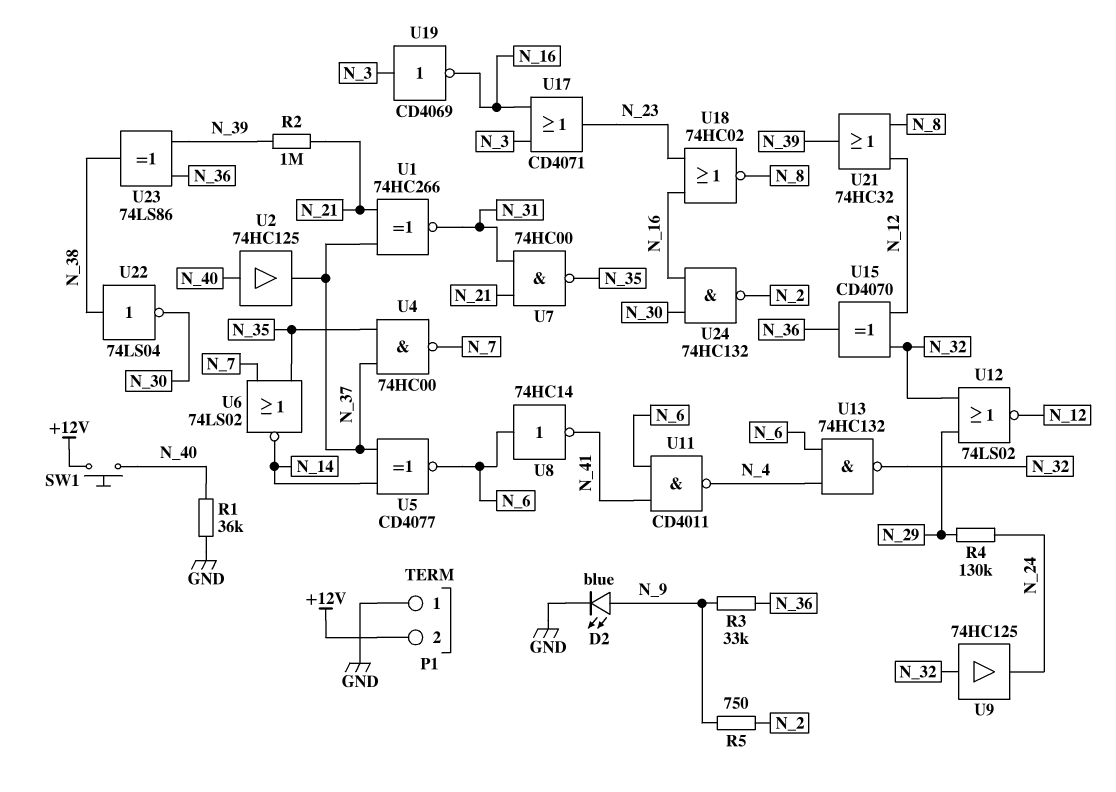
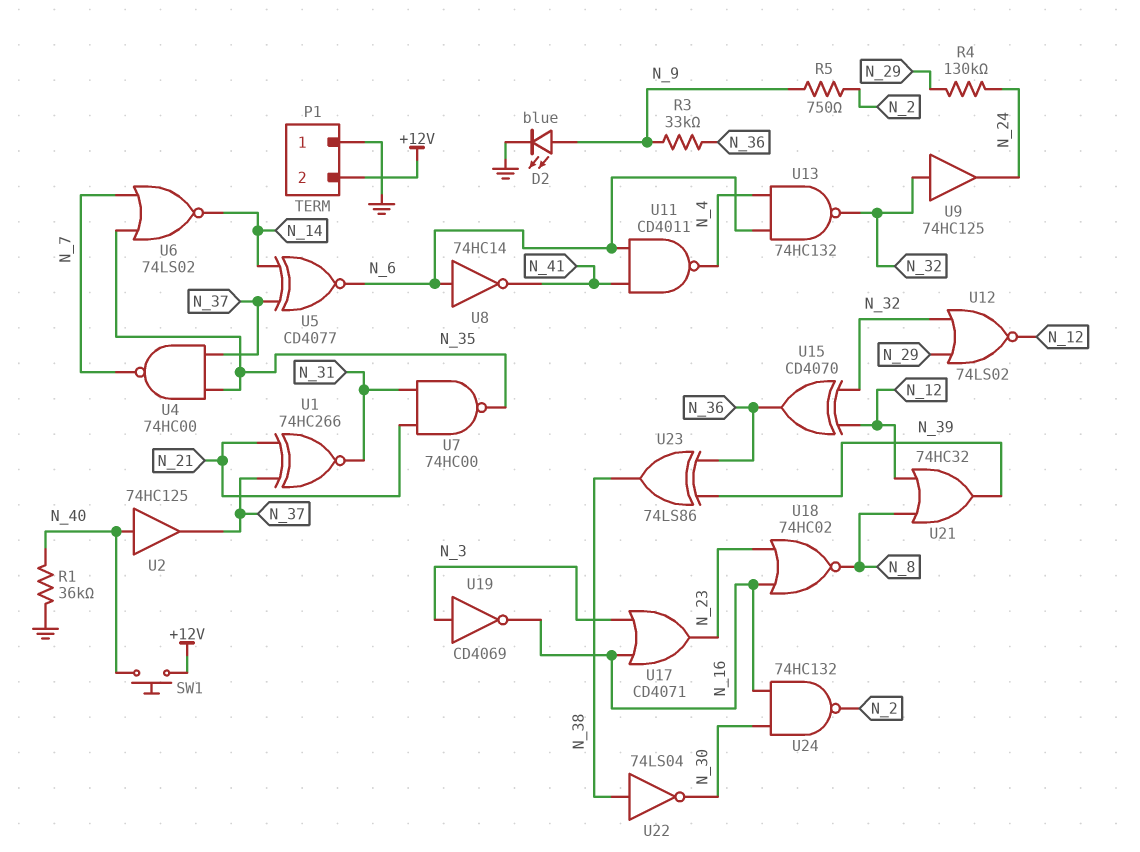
R2: 1M (N_21, N_39) -> none

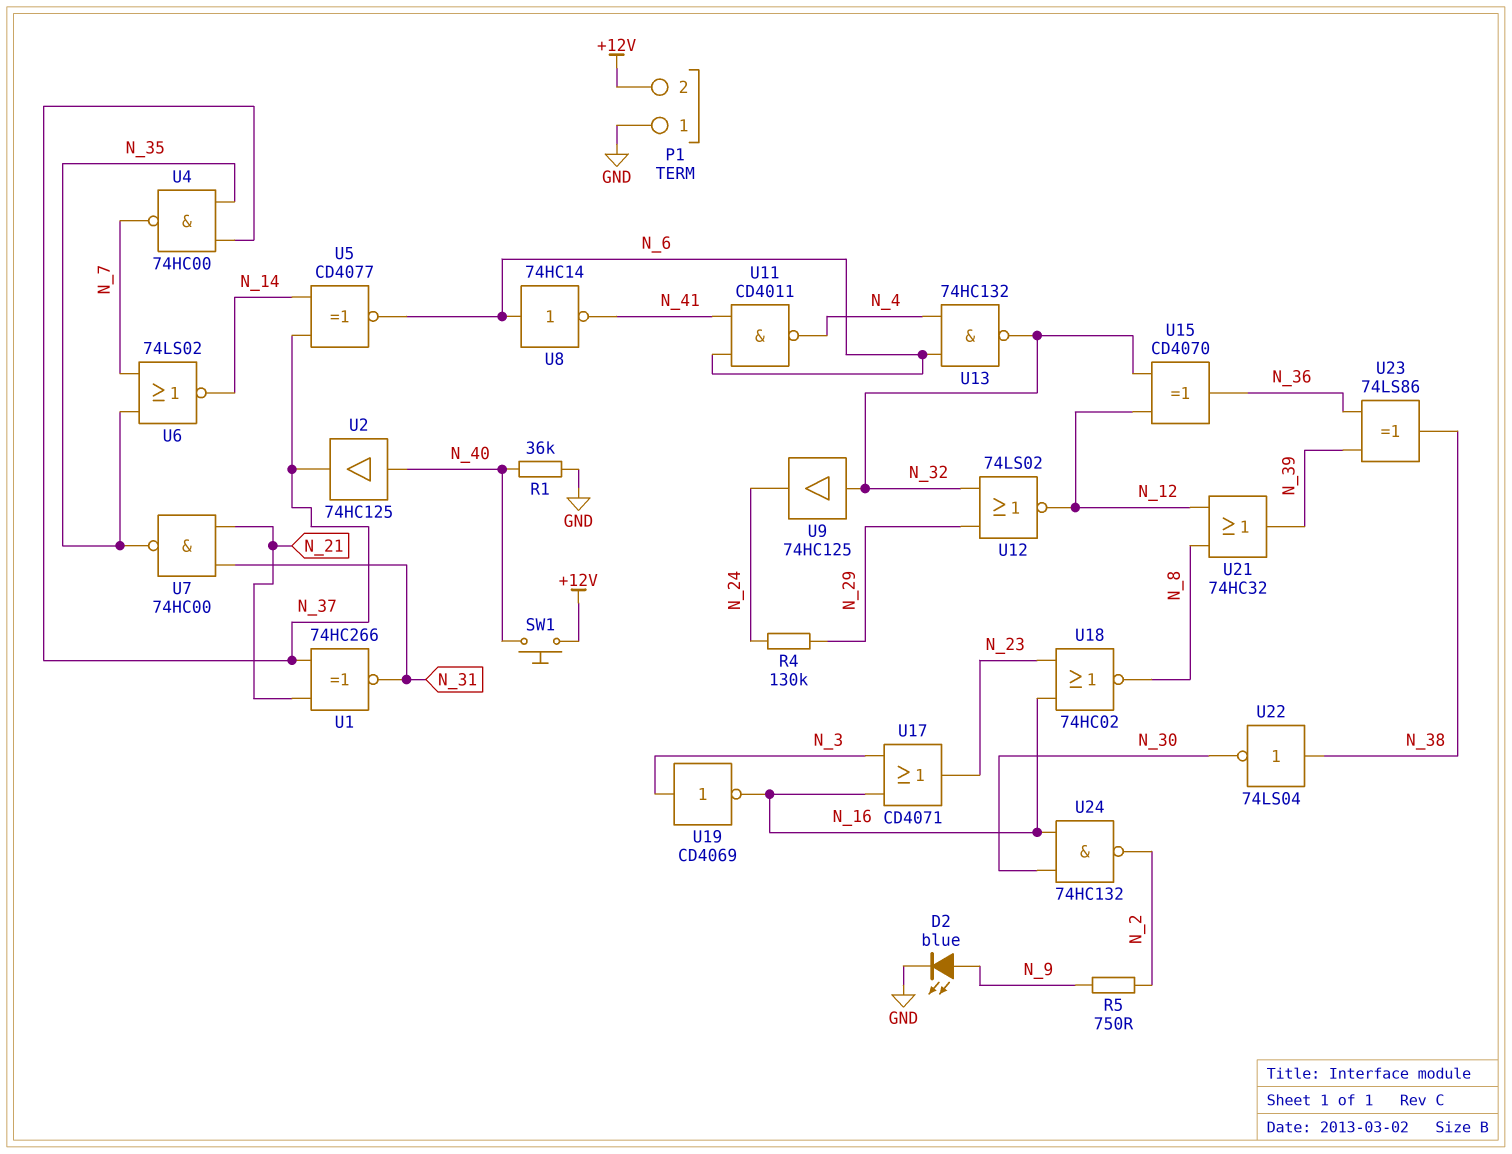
R3: 33k (N_9, N_36) -> none

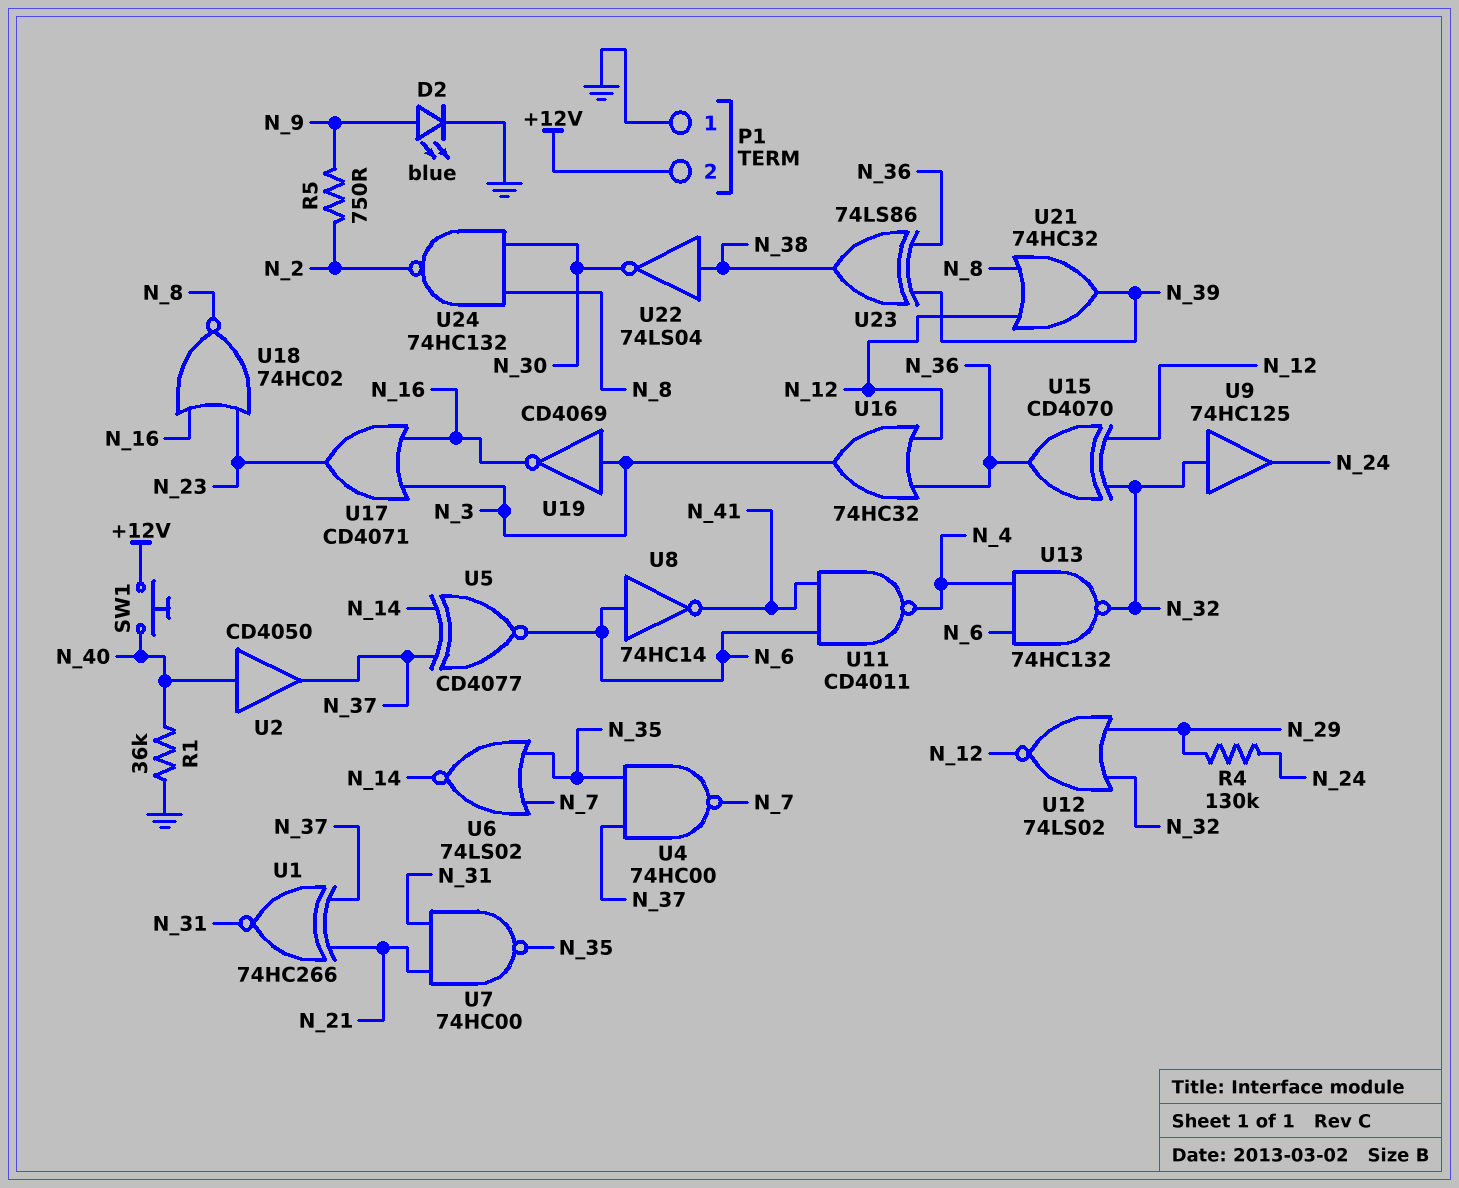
U2: buffer 74HC125 (in N_40, out N_37) -> buffer CD4050 (in N_40, out N_37)
U16: none -> OR 74HC32 (in N_12, in N_36, out N_3)
U24: NAND 74HC132 (in N_16, in N_30, out N_2) -> NAND 74HC132 (in N_8, in N_30, out N_2)

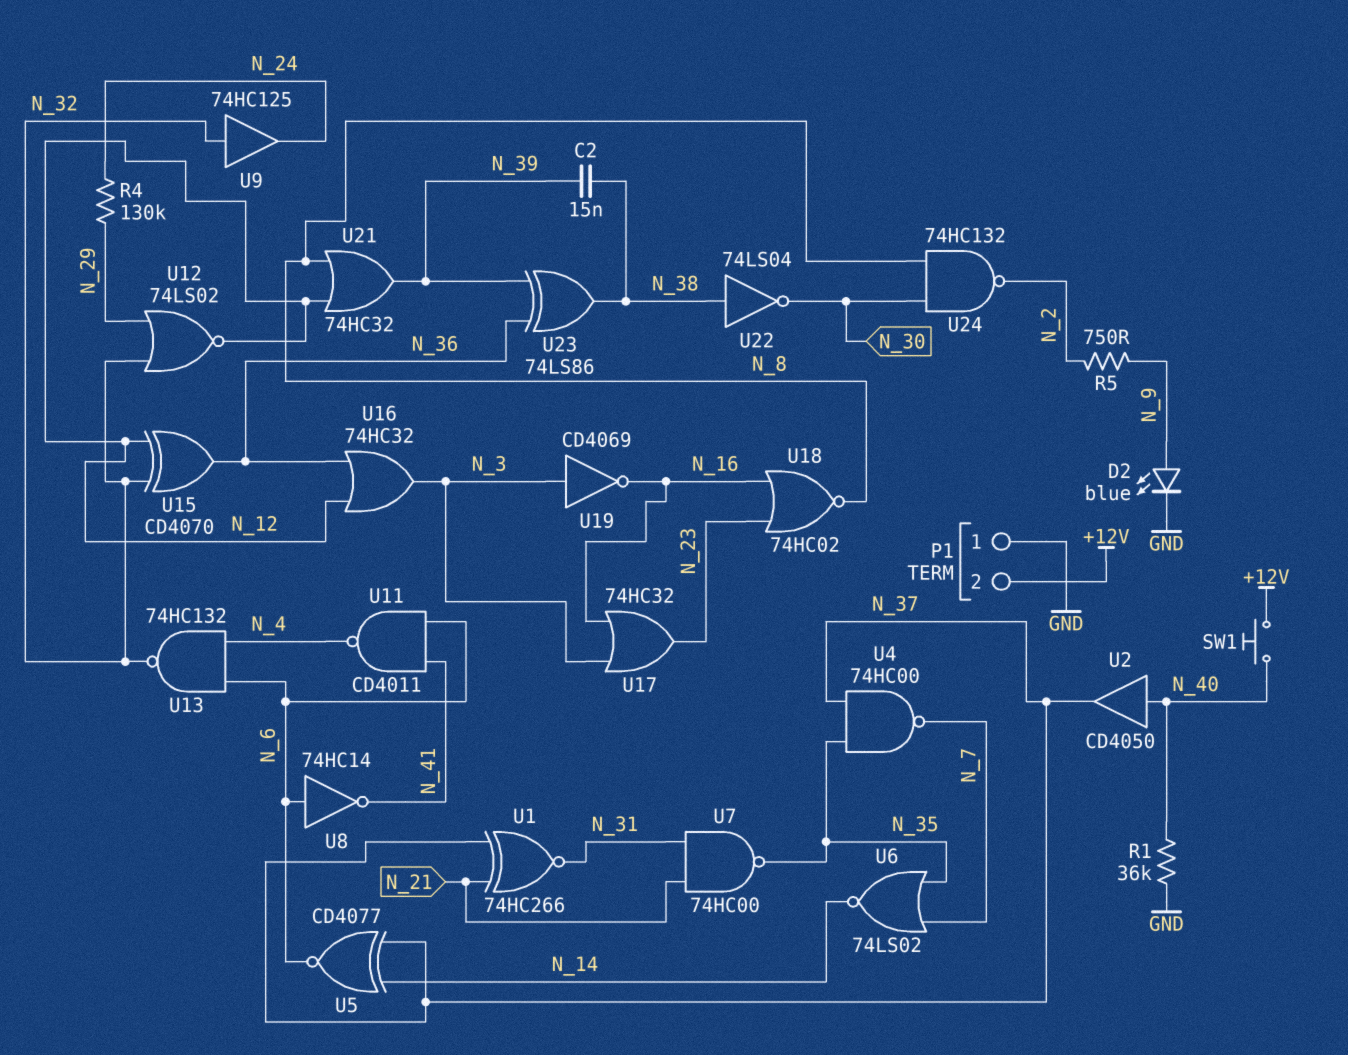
C2: none -> 15nF (N_38, N_39)
U17: OR CD4071 (in N_3, in N_16, out N_23) -> OR 74HC32 (in N_3, in N_16, out N_23)

